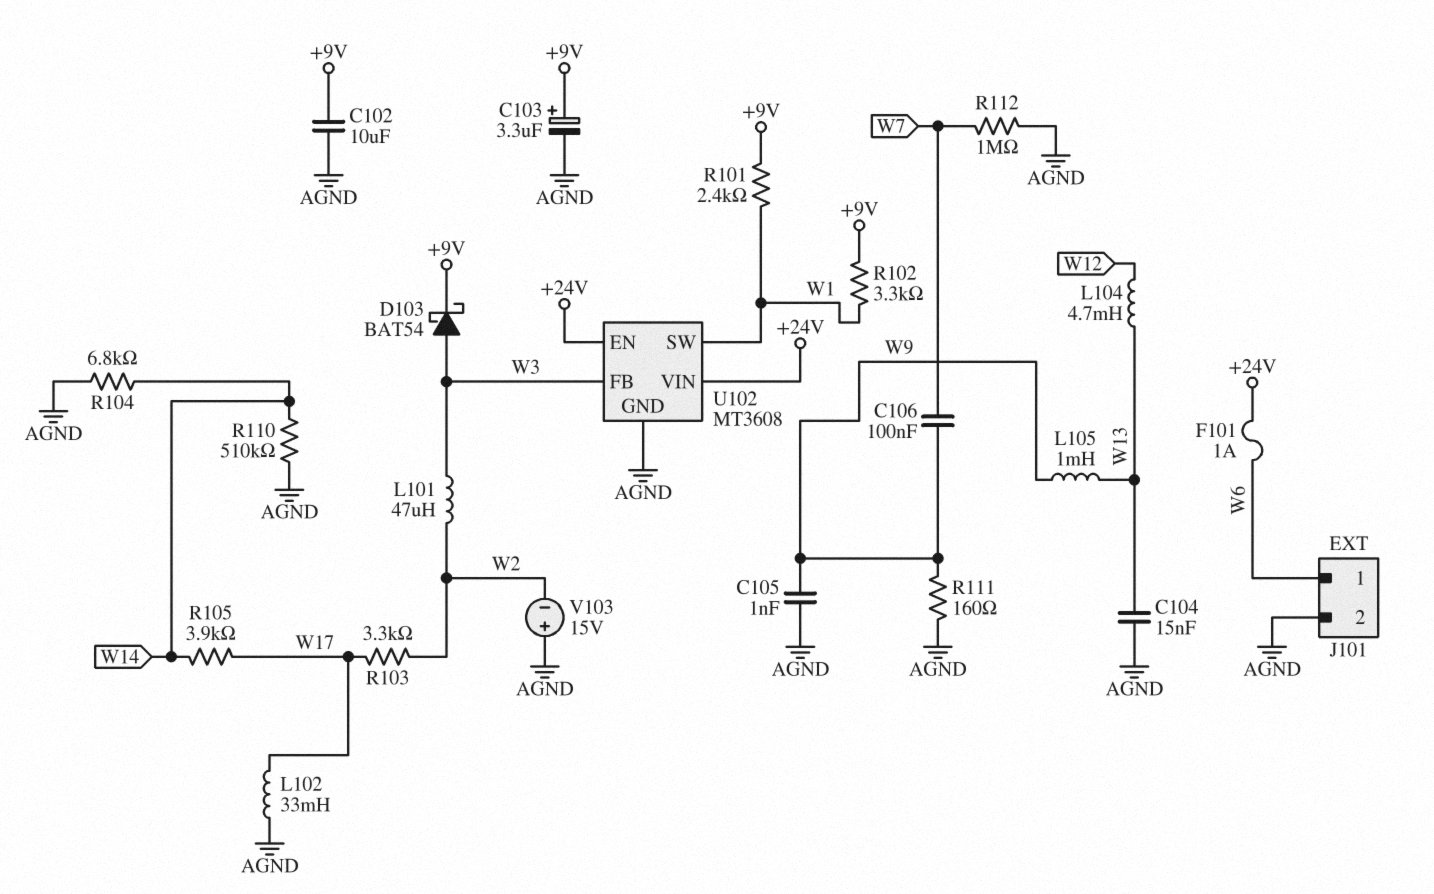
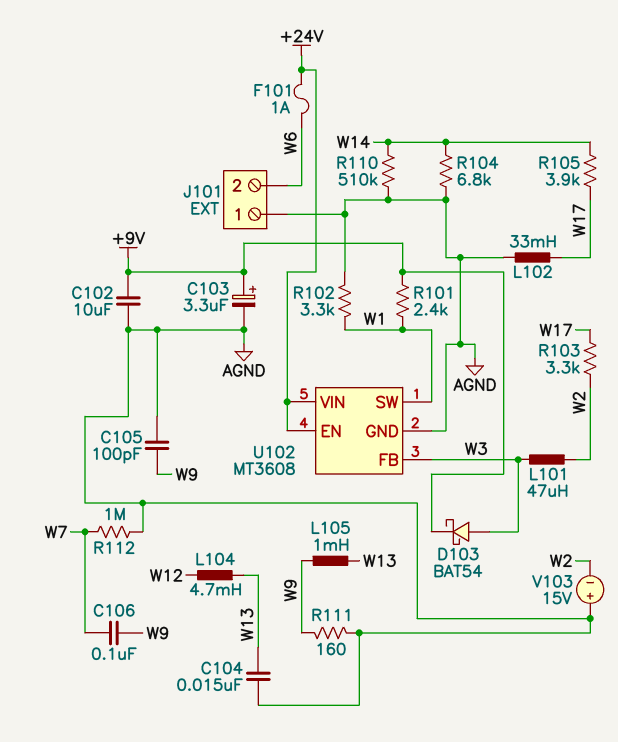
C105: 1nF (AGND, W9) -> 100pF (AGND, W9)
J101 pin 1: W6 -> AGND
J101 pin 2: AGND -> W6
R102: 3.3k (+9V, W1) -> 3.3k (AGND, W1)

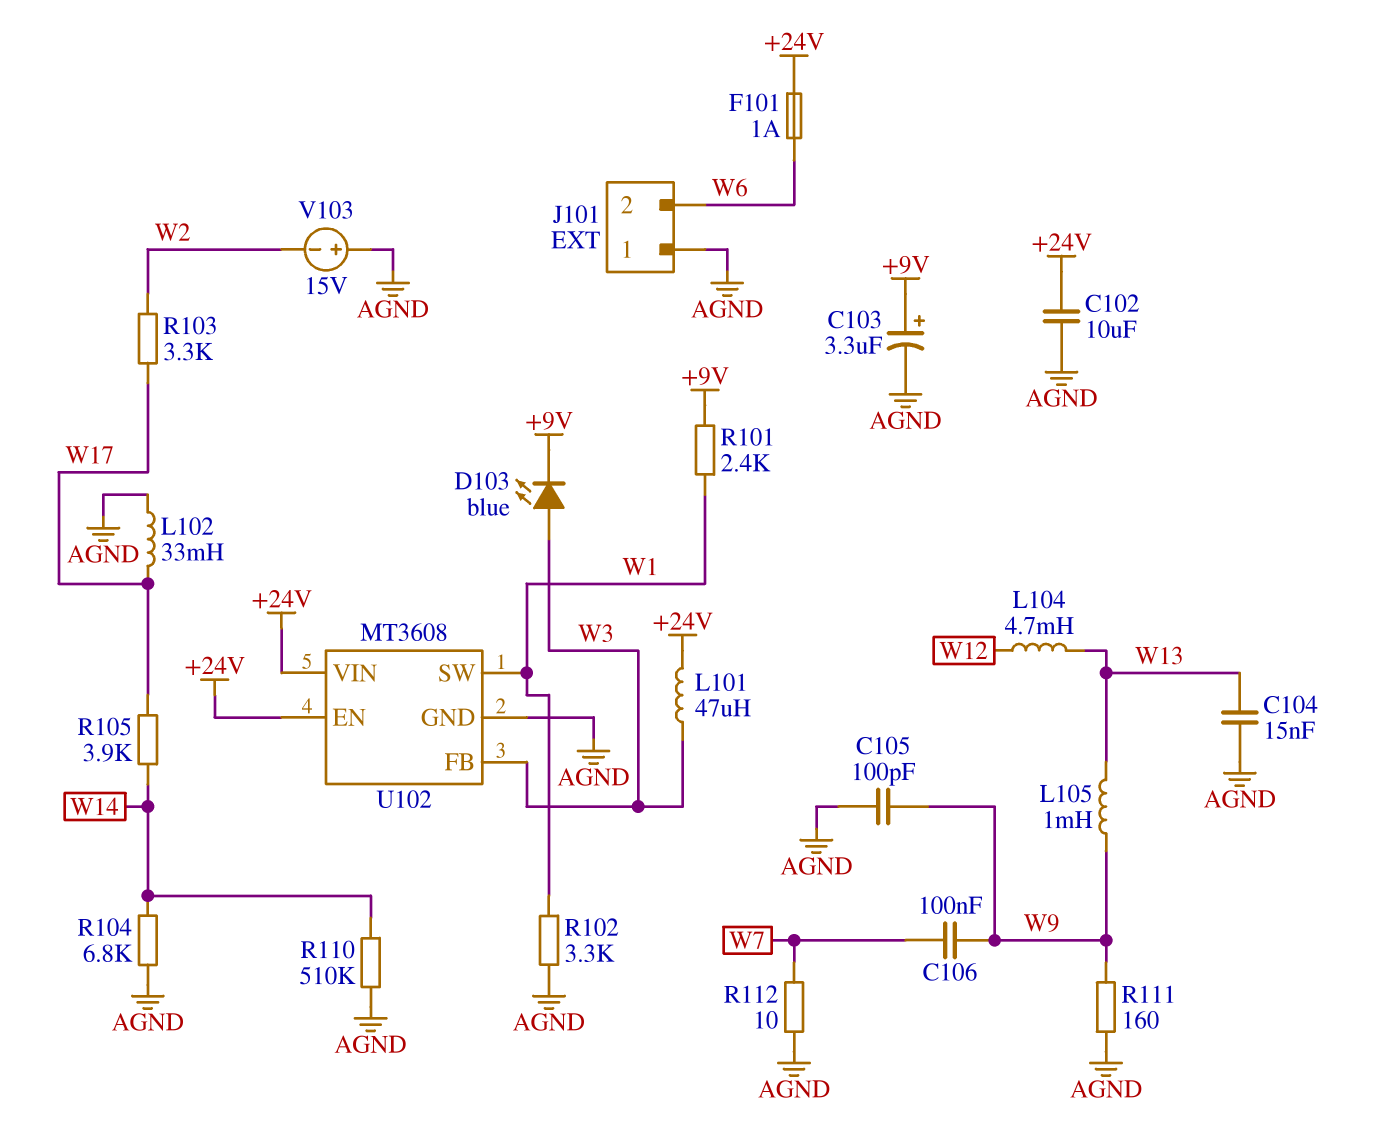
C102: 10uF (+9V, AGND) -> 10uF (+24V, AGND)
D103: schottky BAT54 (A W3, K +9V) -> LED blue (A W3, K +9V)
L101: 47uH (W2, W3) -> 47uH (+24V, W3)
R112: 1M (AGND, W7) -> 10 (AGND, W7)

